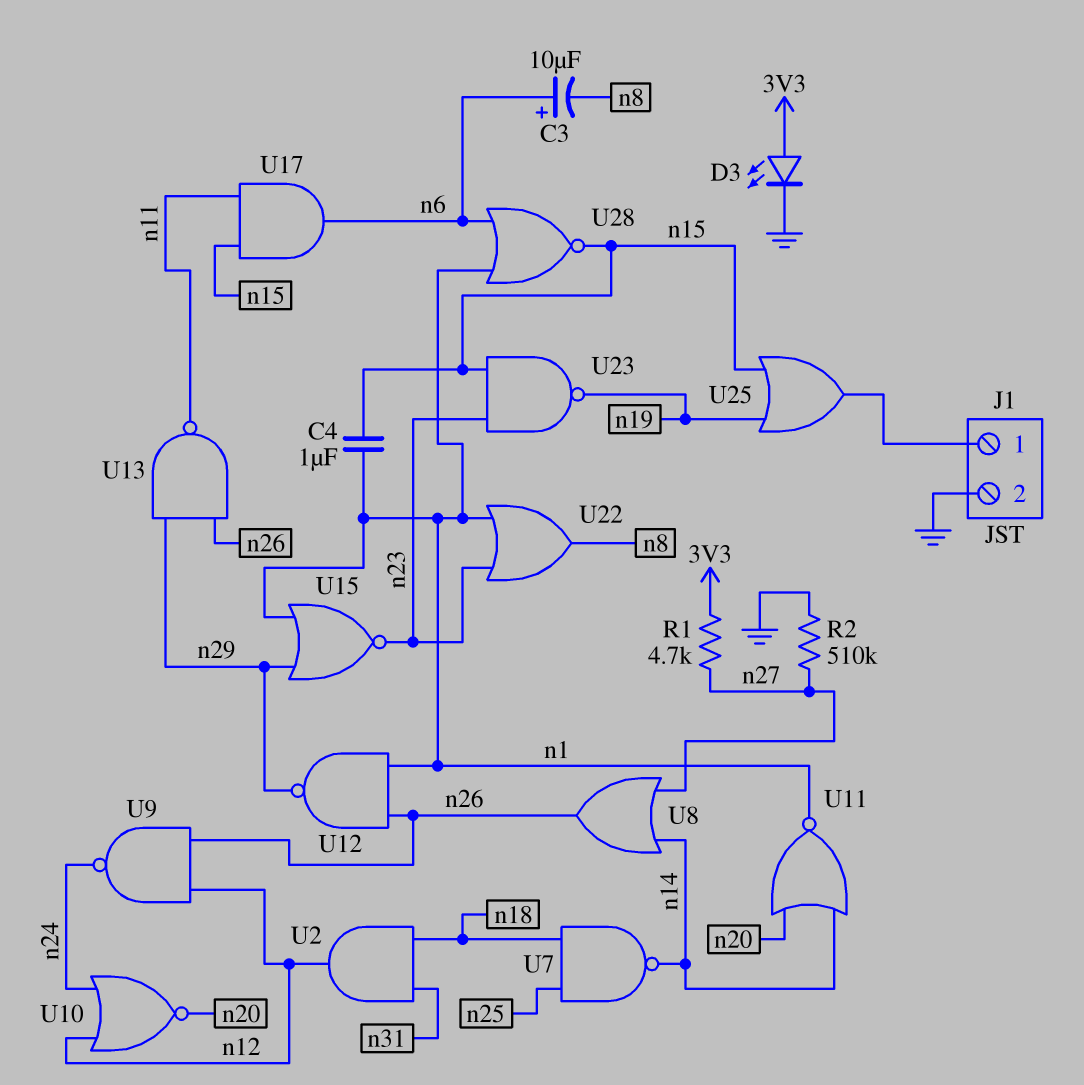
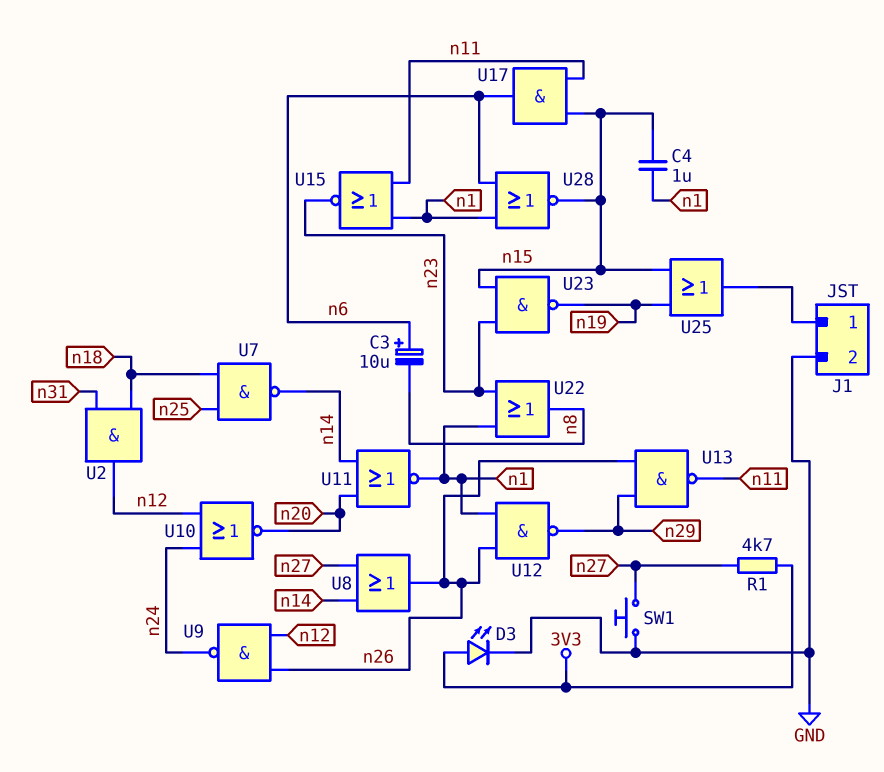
R2: 510k (GND, n27) -> none
SW1: none -> button (GND, n27)
U15: NOR (in n1, in n29, out n23) -> NOR (in n1, in n11, out n23)

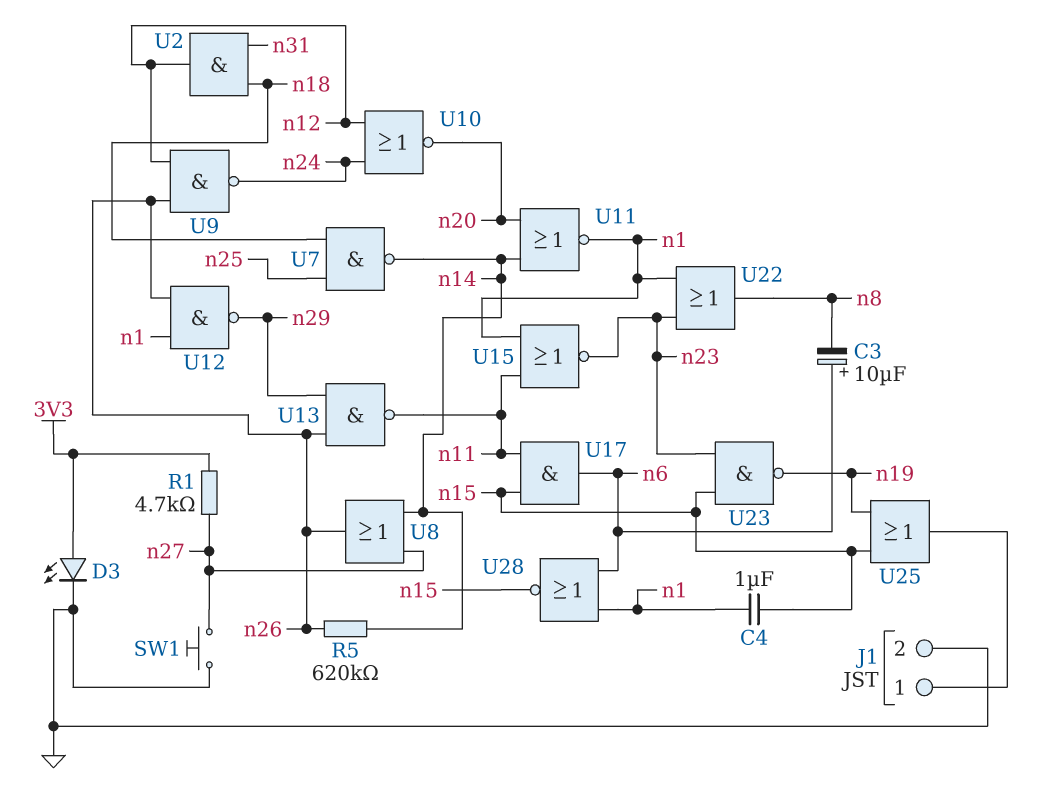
R5: none -> 620k (n14, n26)

